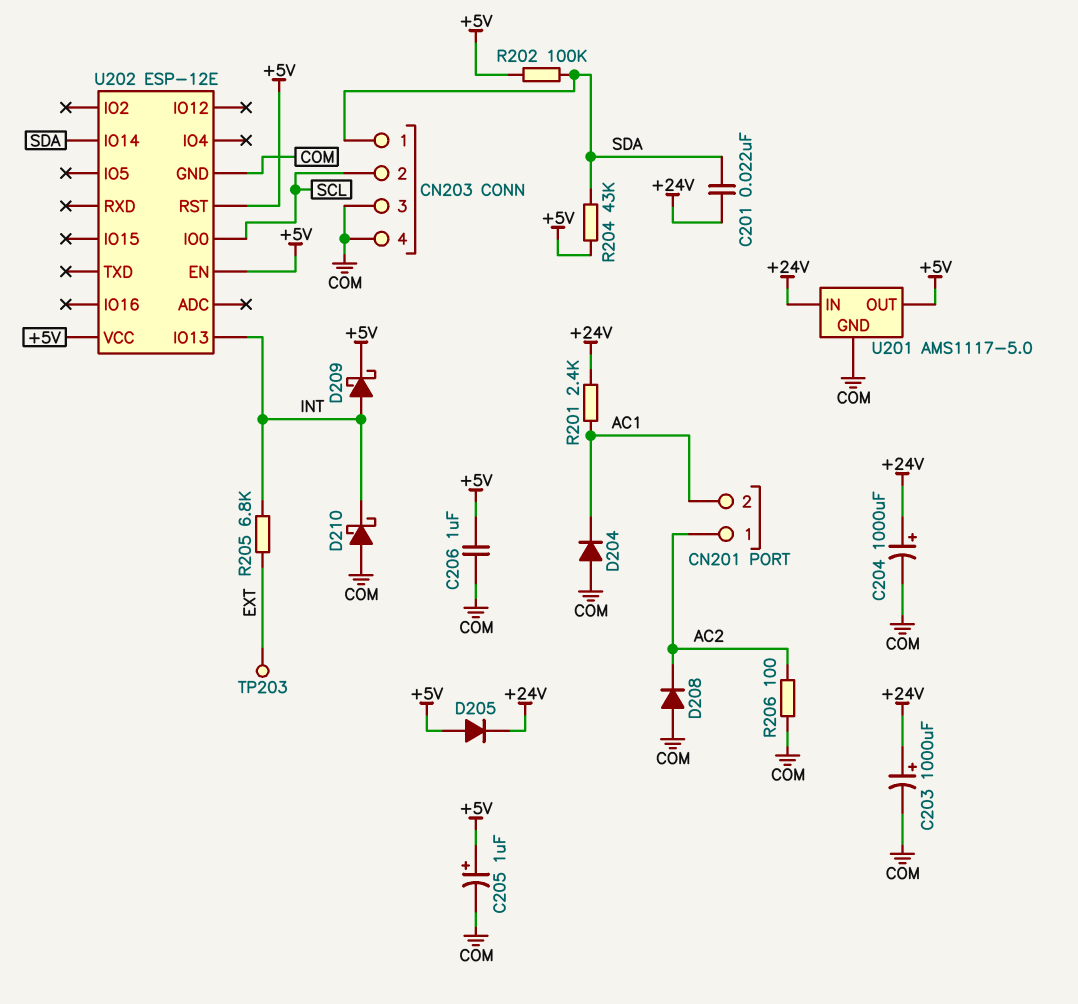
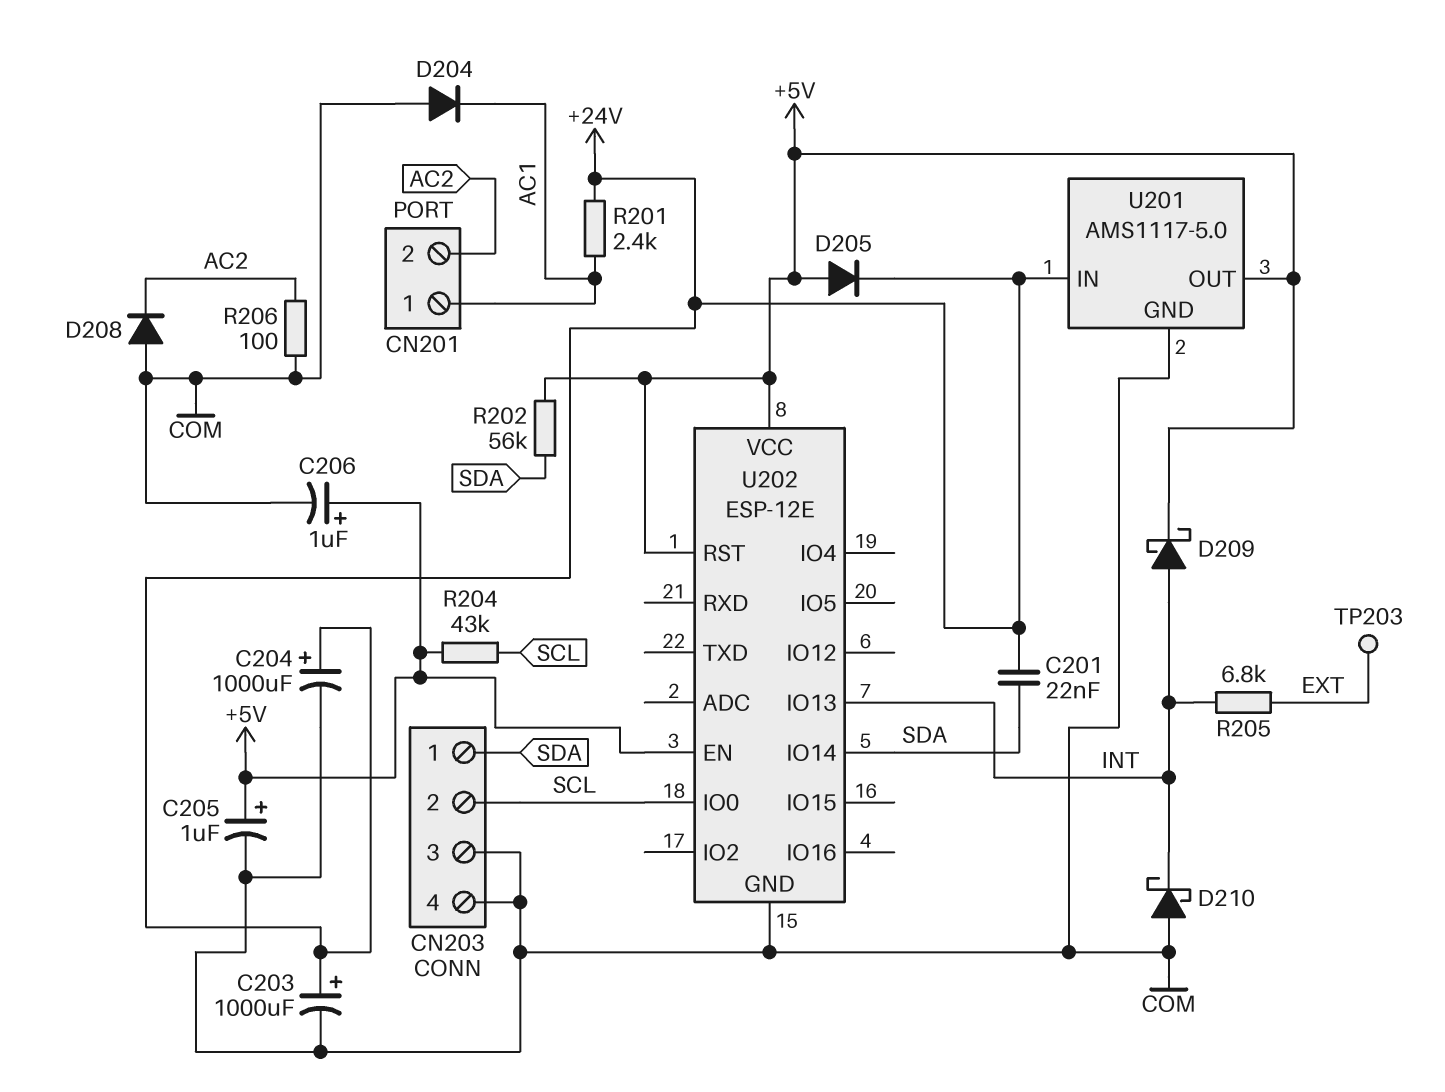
C206: 1uF (+5V, COM) -> 1uF (plus +5V, minus COM)
CN201 pin 1: AC2 -> AC1
CN201 pin 2: AC1 -> AC2
R202: 100k (+5V, SDA) -> 56k (+5V, SDA)
R204: 43k (+5V, SDA) -> 43k (+5V, SCL)

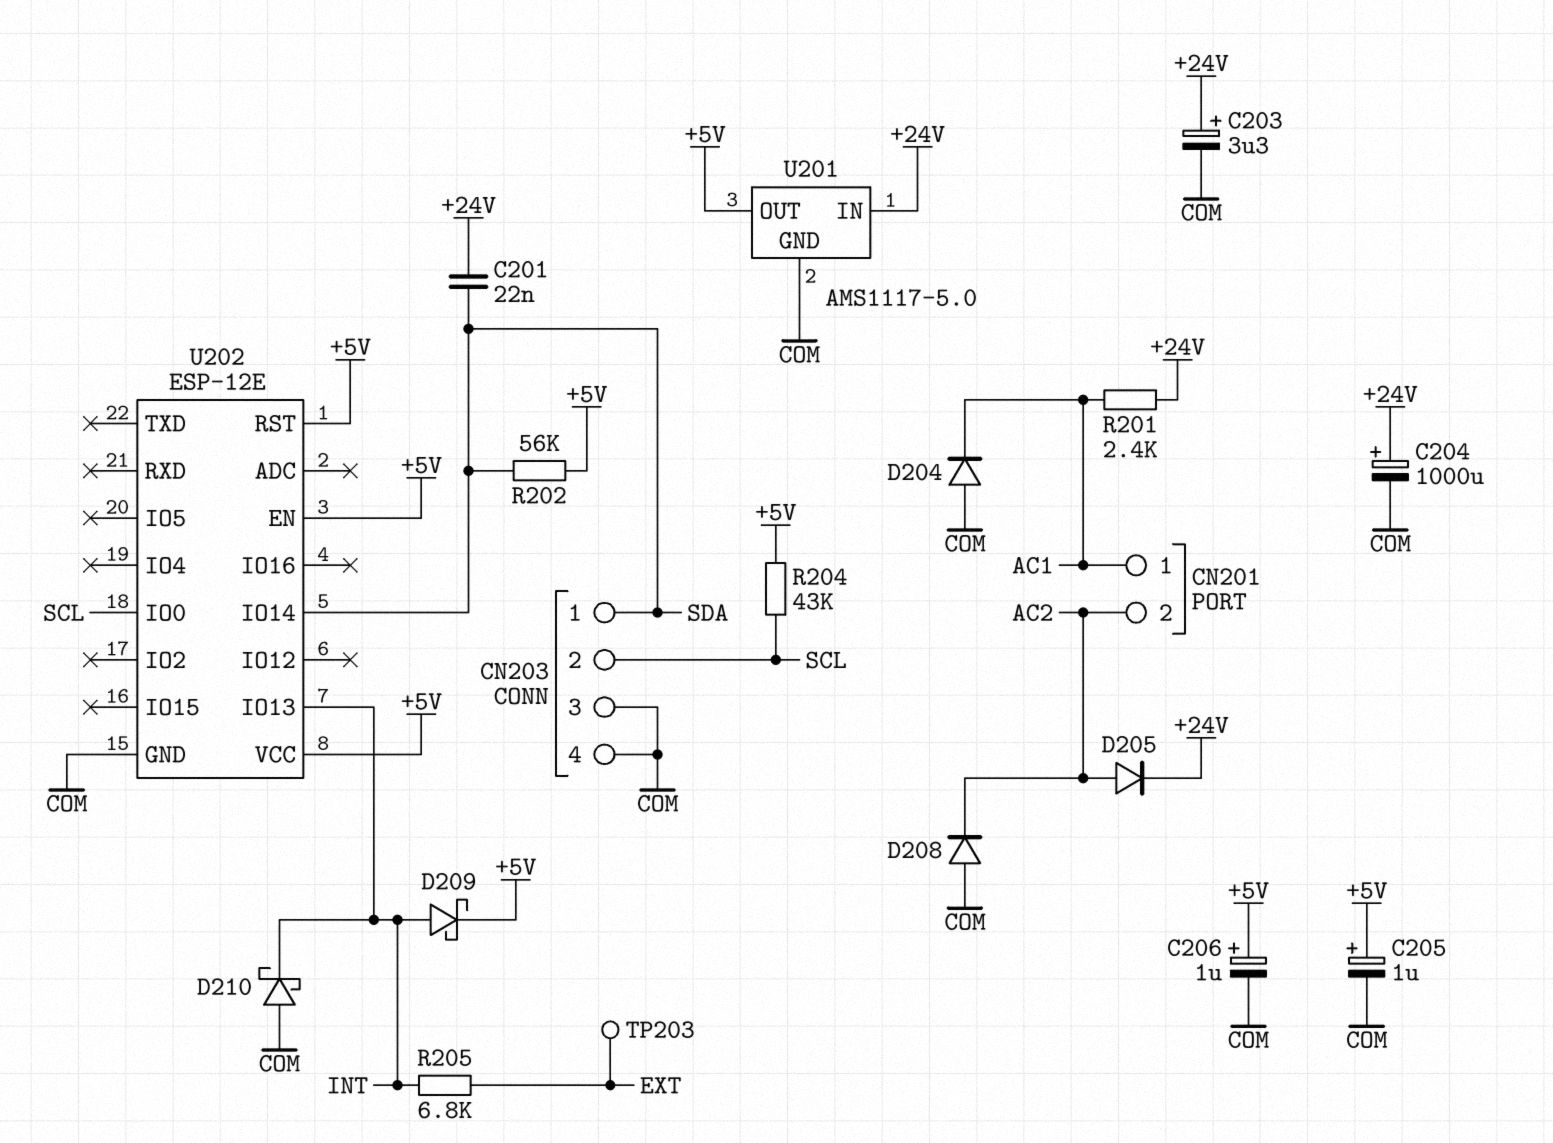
C203: 1000uF (plus +24V, minus COM) -> 3.3uF (plus +24V, minus COM)
D205: diode (A +5V, K +24V) -> diode (A AC2, K +24V)
R206: 100 (AC2, COM) -> none

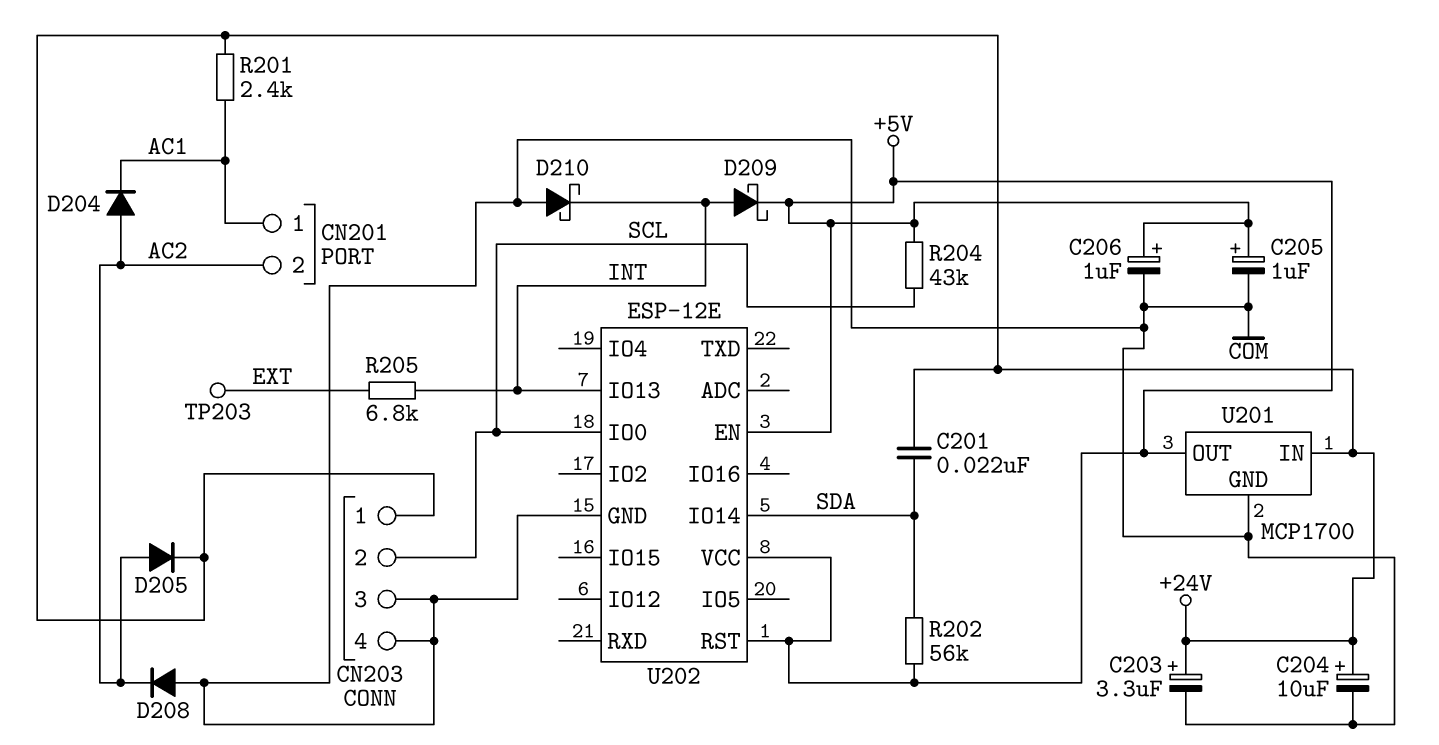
C204: 1000uF (plus +24V, minus COM) -> 10uF (plus +24V, minus COM)
CN203 pin 1: SDA -> +24V
D204: diode (A COM, K AC1) -> diode (A AC2, K AC1)
U201: AMS1117-5.0 -> MCP1700

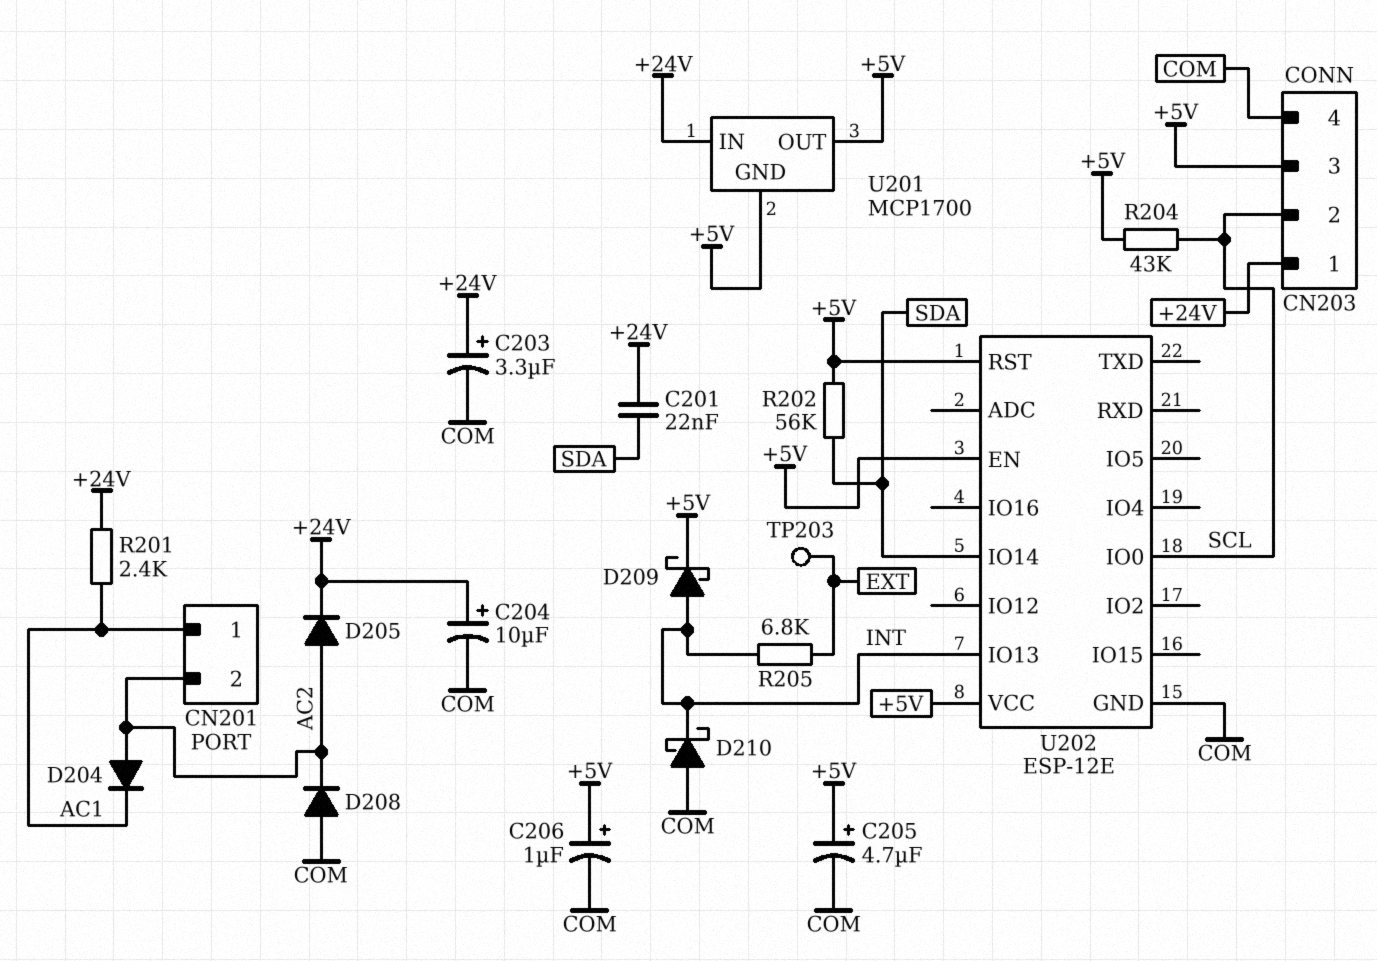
C205: 1uF (plus +5V, minus COM) -> 4.7uF (plus +5V, minus COM)
CN203 pin 3: COM -> +5V
U201 pin GND: COM -> +5V

